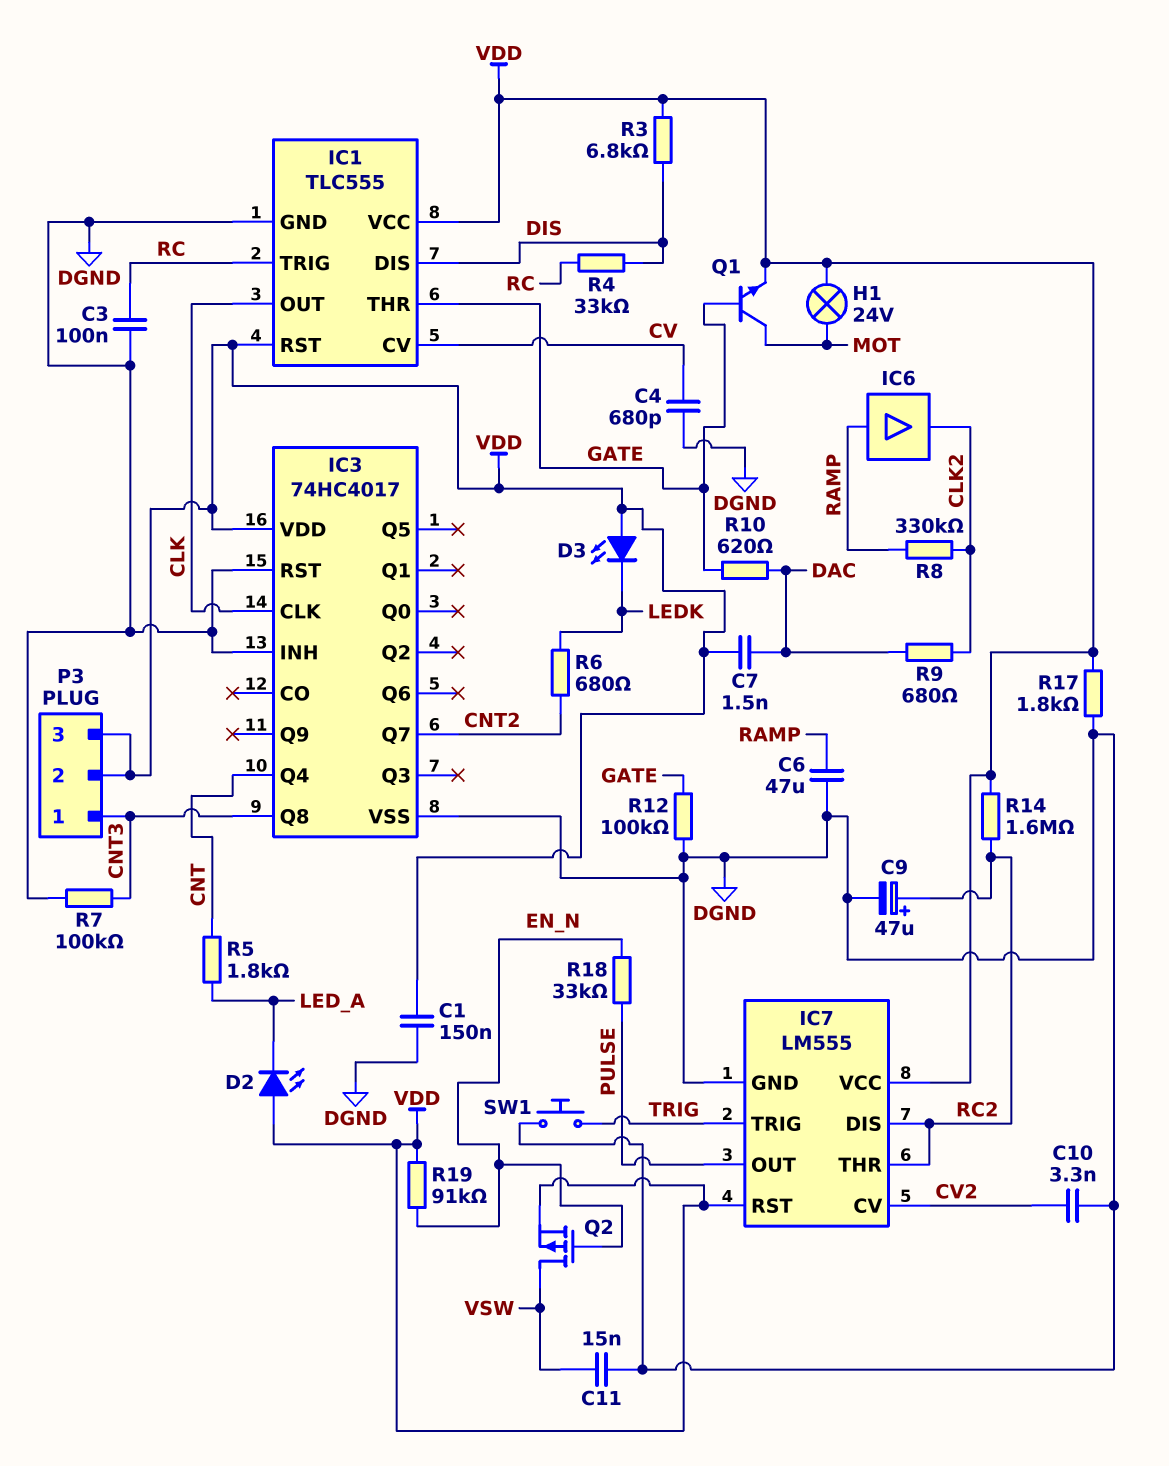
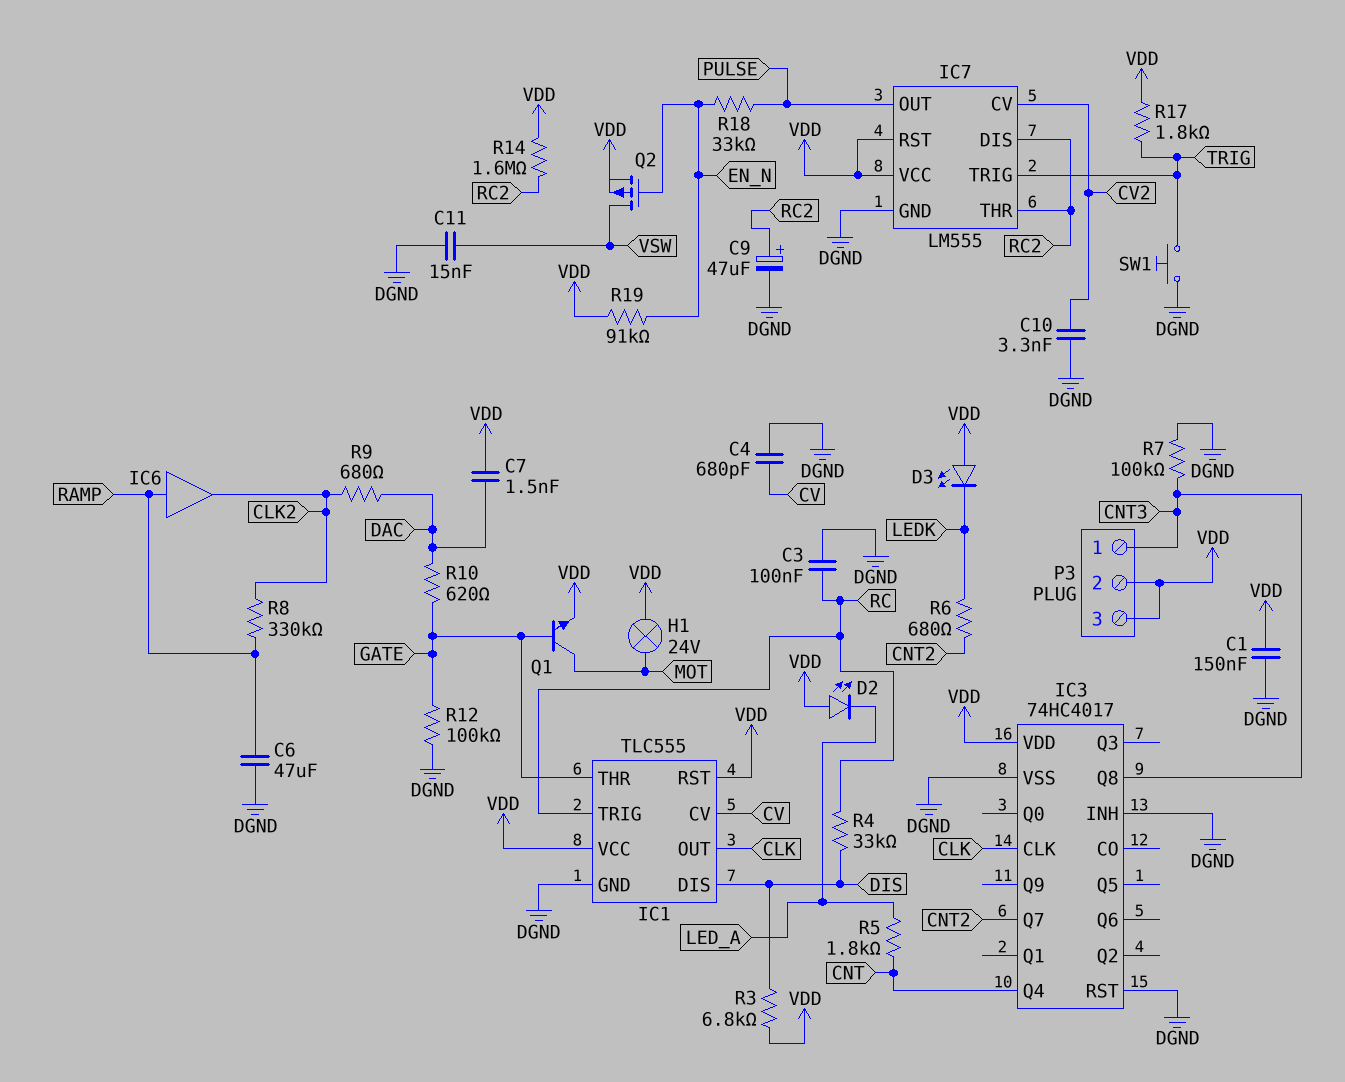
R17: 1.8k (DGND, VDD) -> 1.8k (TRIG, VDD)

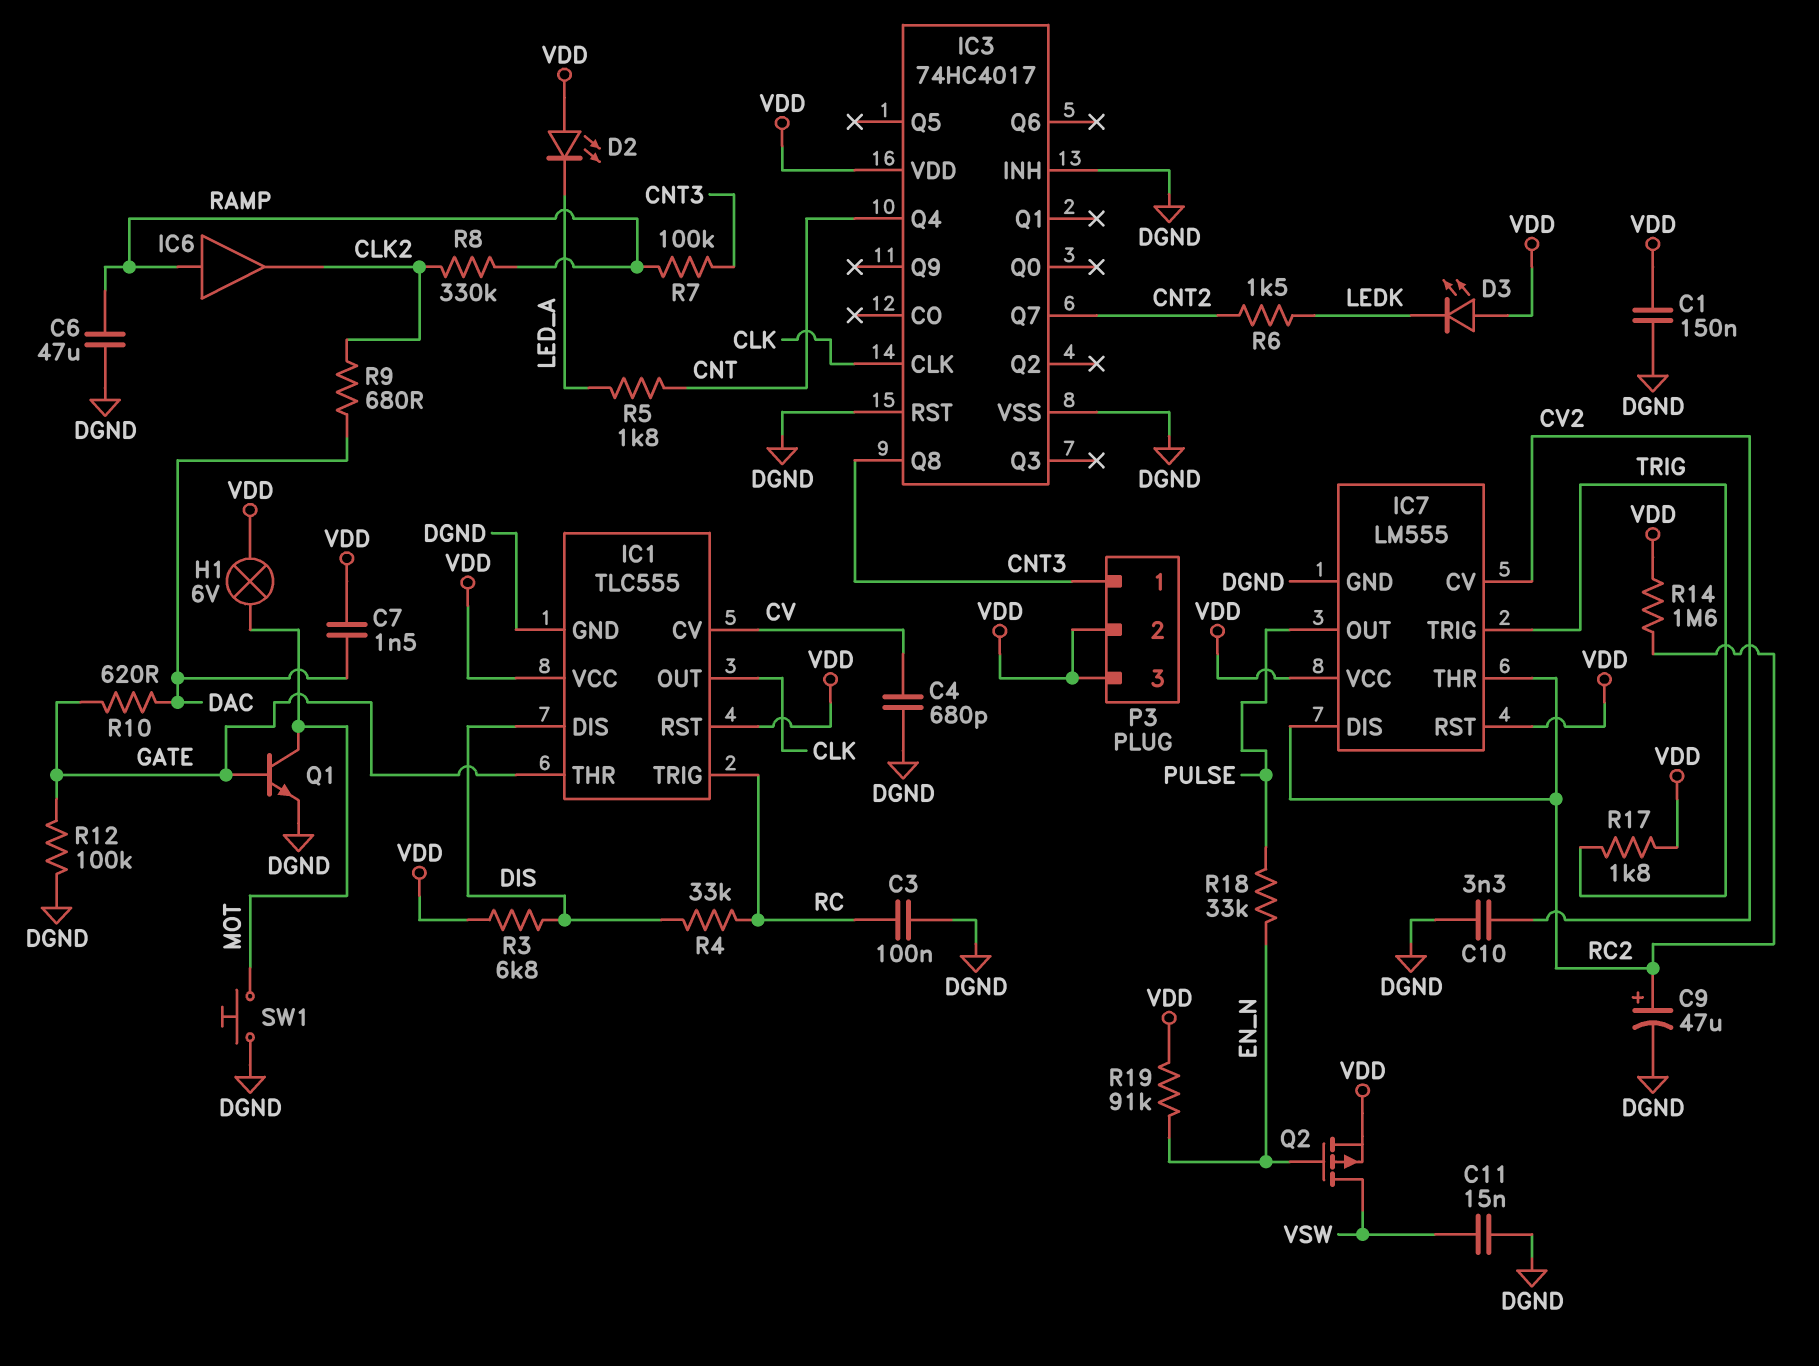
H1: lamp 24V (MOT, VDD) -> lamp 6V (MOT, VDD)
Q1: NPN (B GATE, C MOT, E VDD) -> NPN (B GATE, C MOT, E DGND)
R6: 680 (CNT2, LEDK) -> 1.5k (CNT2, LEDK)
R7: 100k (CNT3, DGND) -> 100k (CNT3, RAMP)
SW1: button (DGND, TRIG) -> button (DGND, MOT)

